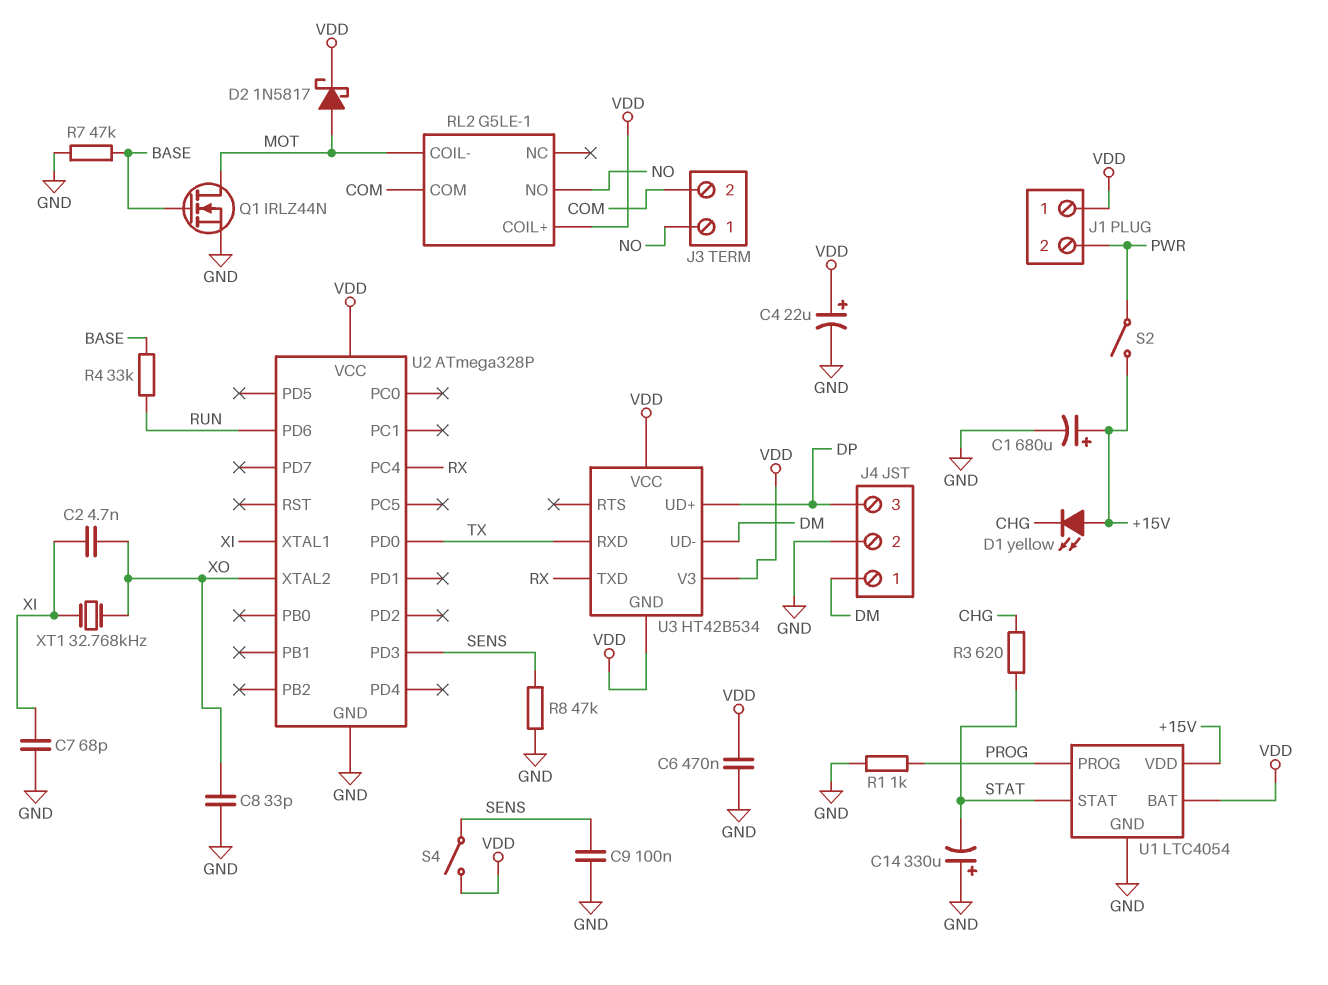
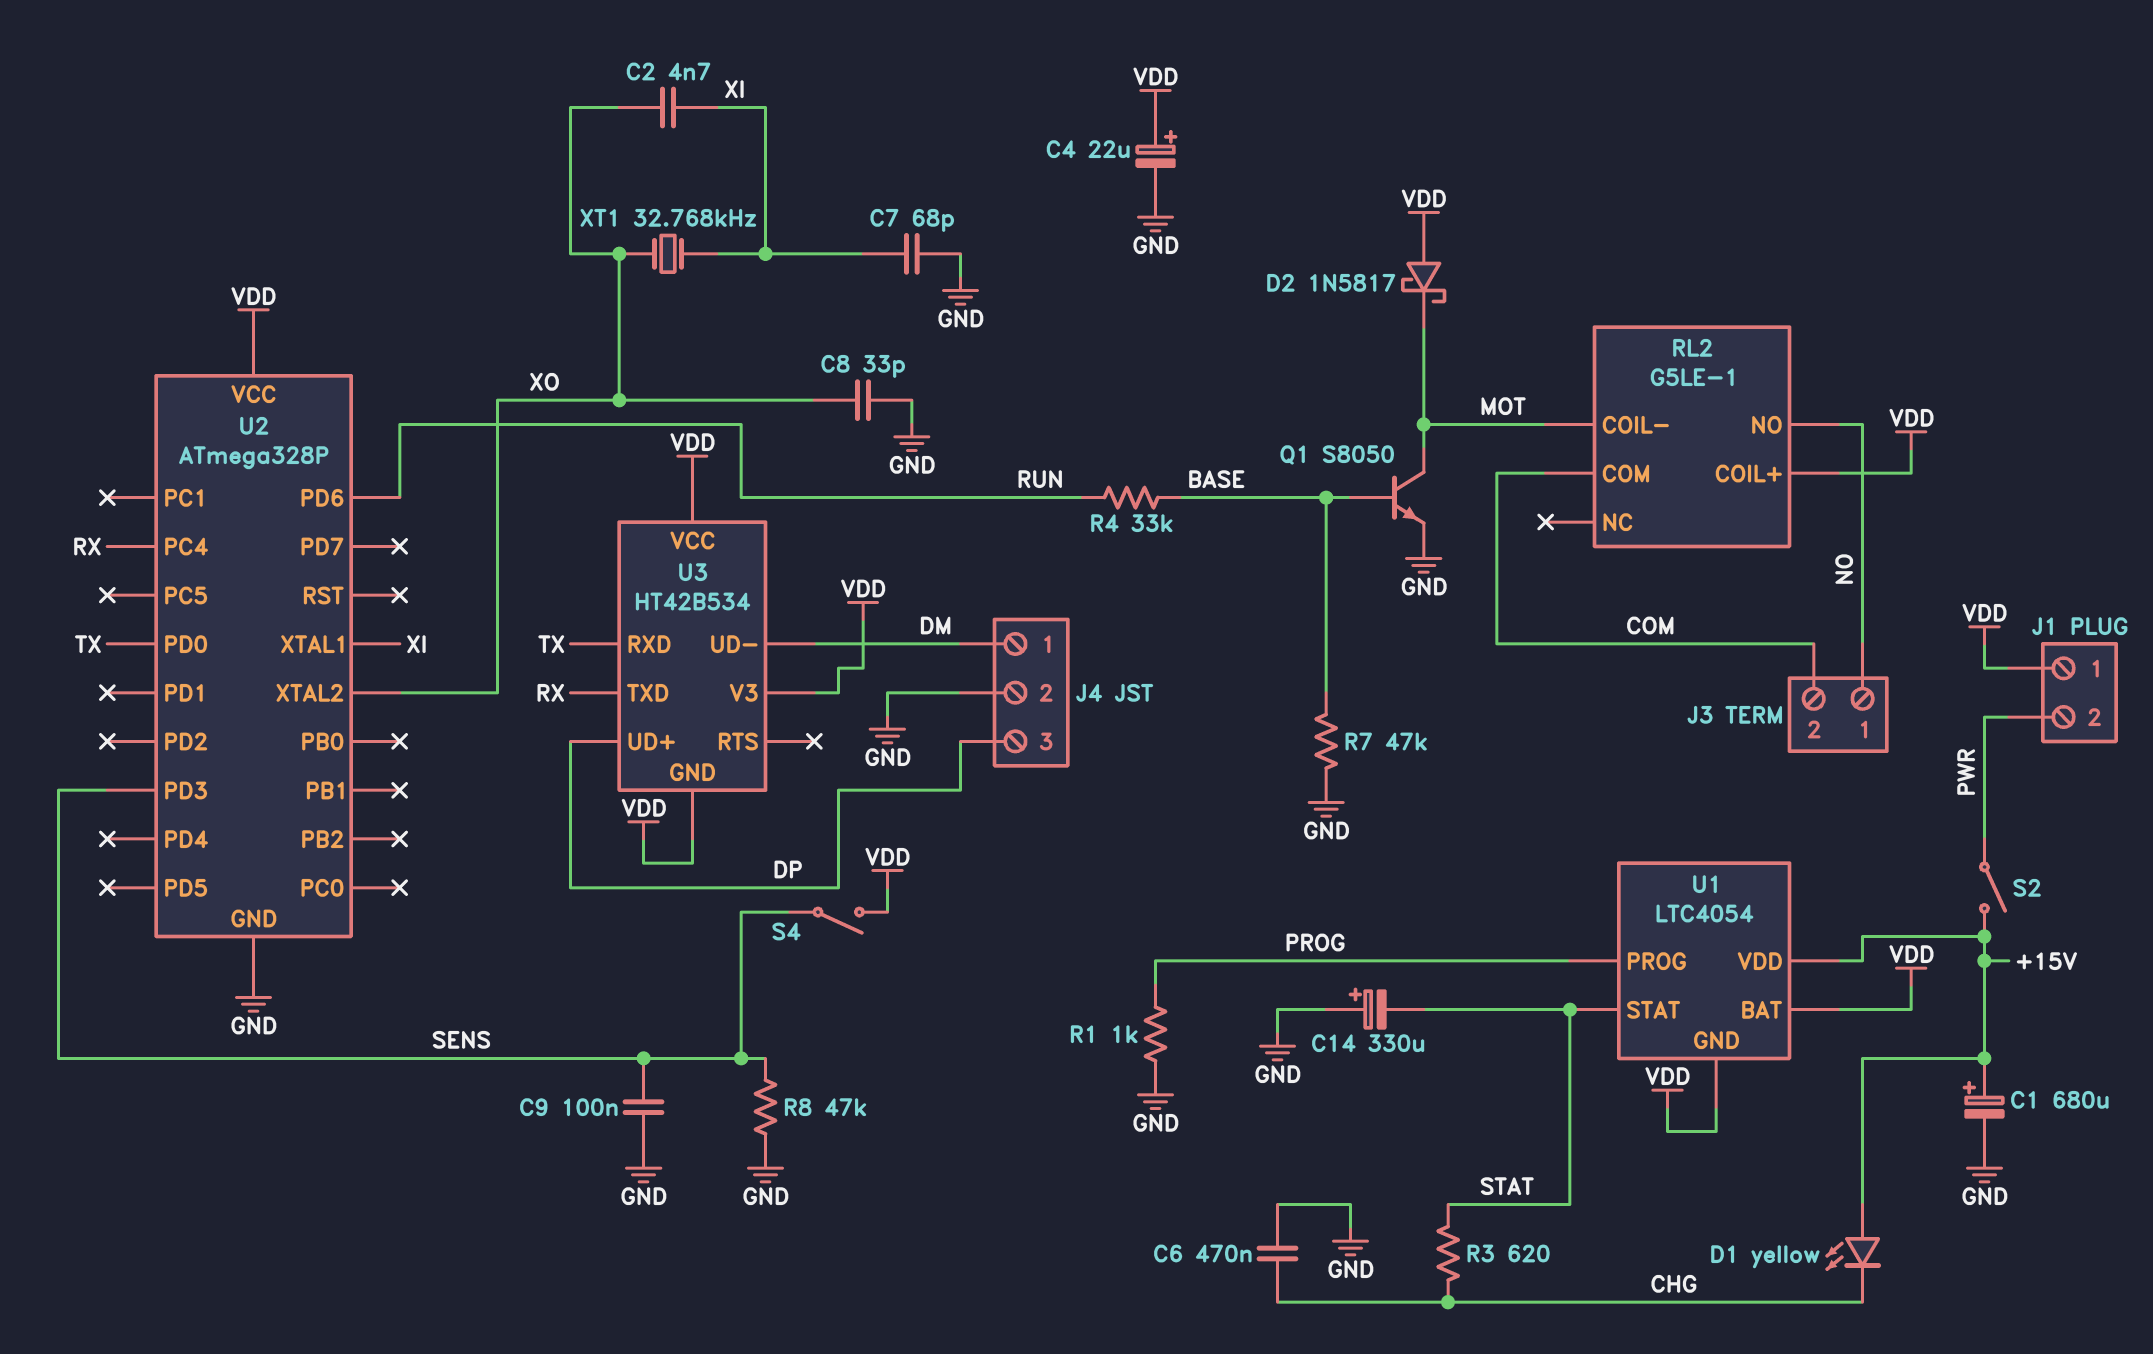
C6: 470nF (GND, VDD) -> 470nF (CHG, GND)
D2: schottky 1N5817 (A MOT, K VDD) -> schottky 1N5817 (A VDD, K MOT)
Q1: NMOS IRLZ44N (G BASE, D MOT, S GND) -> NPN S8050 (B BASE, C MOT, E GND)
U1 pin GND: GND -> VDD

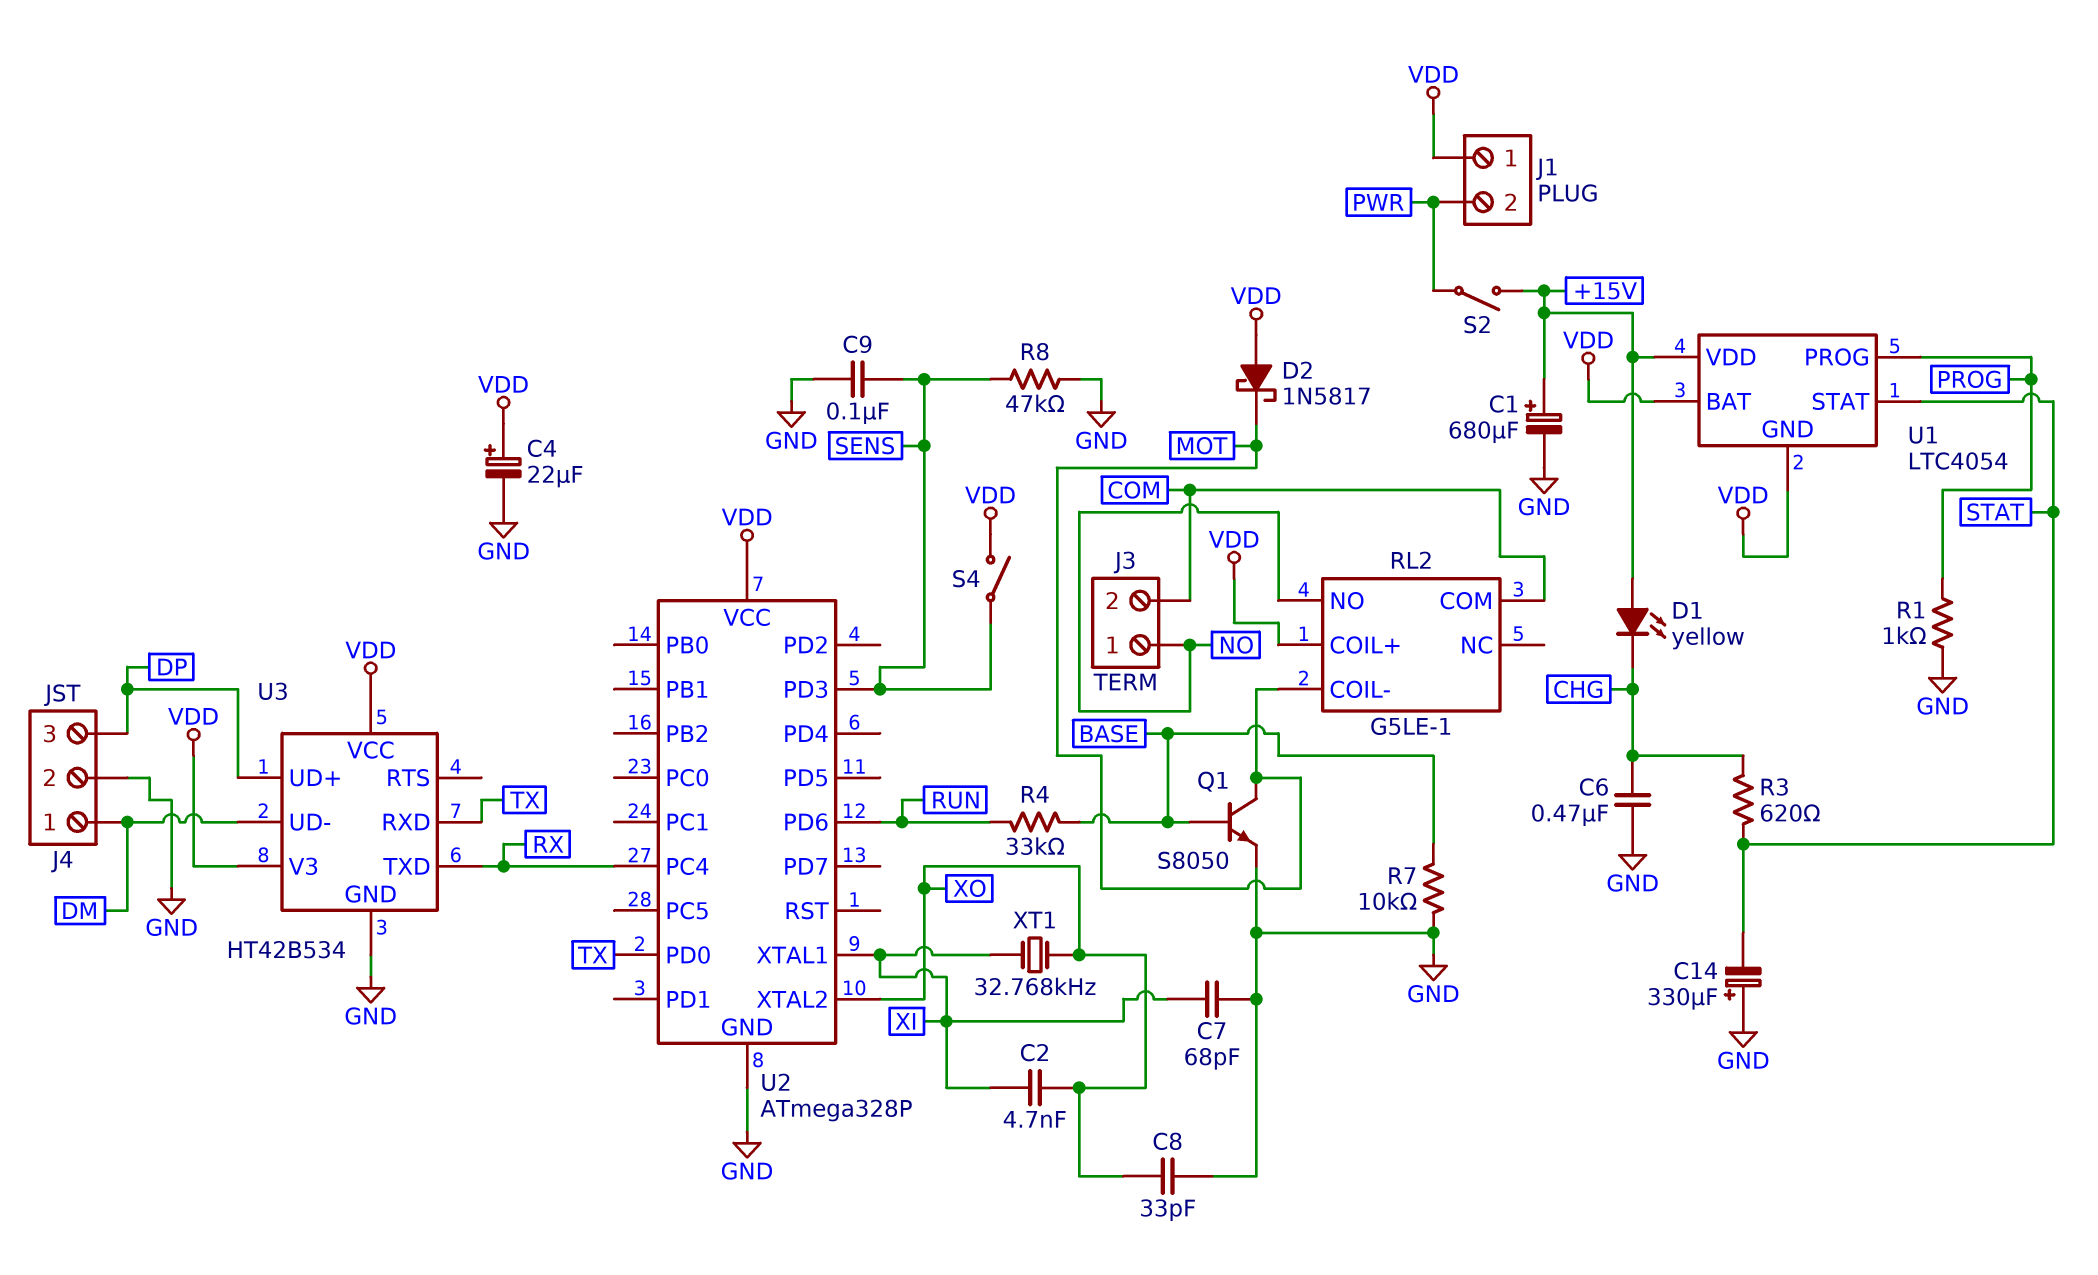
R7: 47k (BASE, GND) -> 10k (BASE, GND)
U3 pin GND: VDD -> GND

